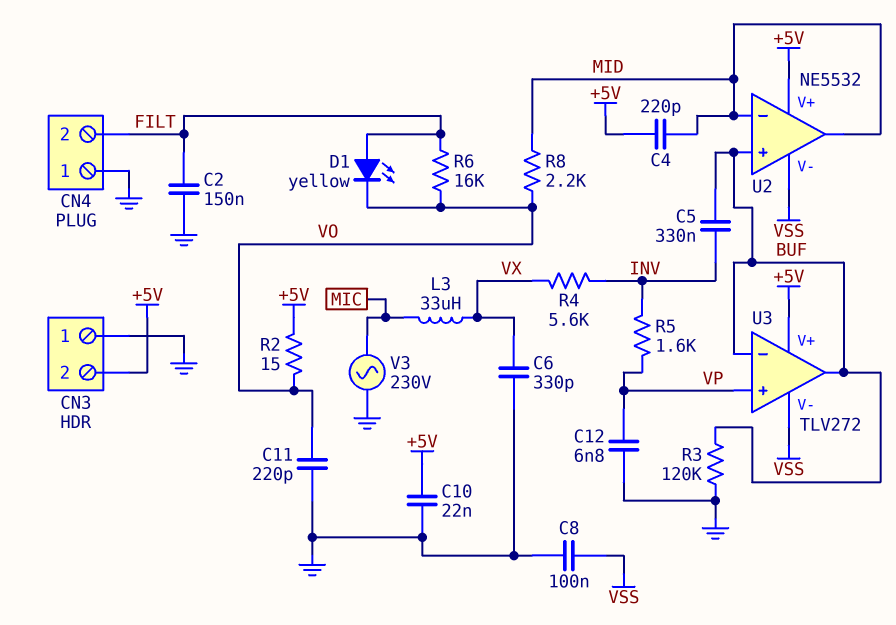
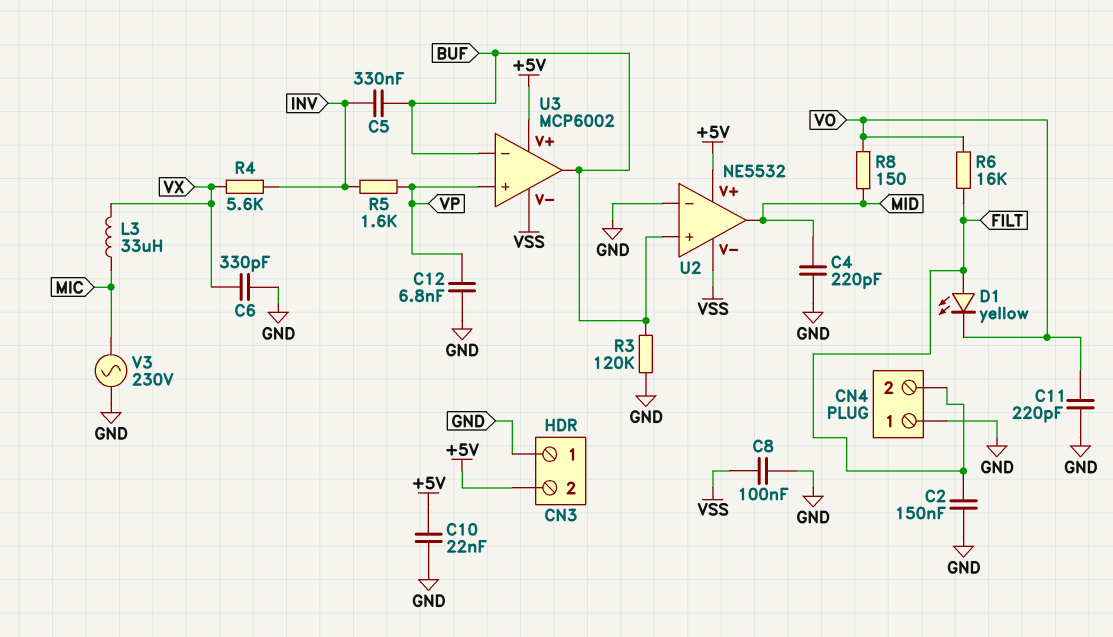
C4: 220pF (+5V, MID) -> 220pF (GND, MID)
R2: 15 (+5V, VO) -> none
R8: 2.2k (MID, VO) -> 150 (MID, VO)
U2 pin in-: MID -> GND
U3: TLV272 -> MCP6002

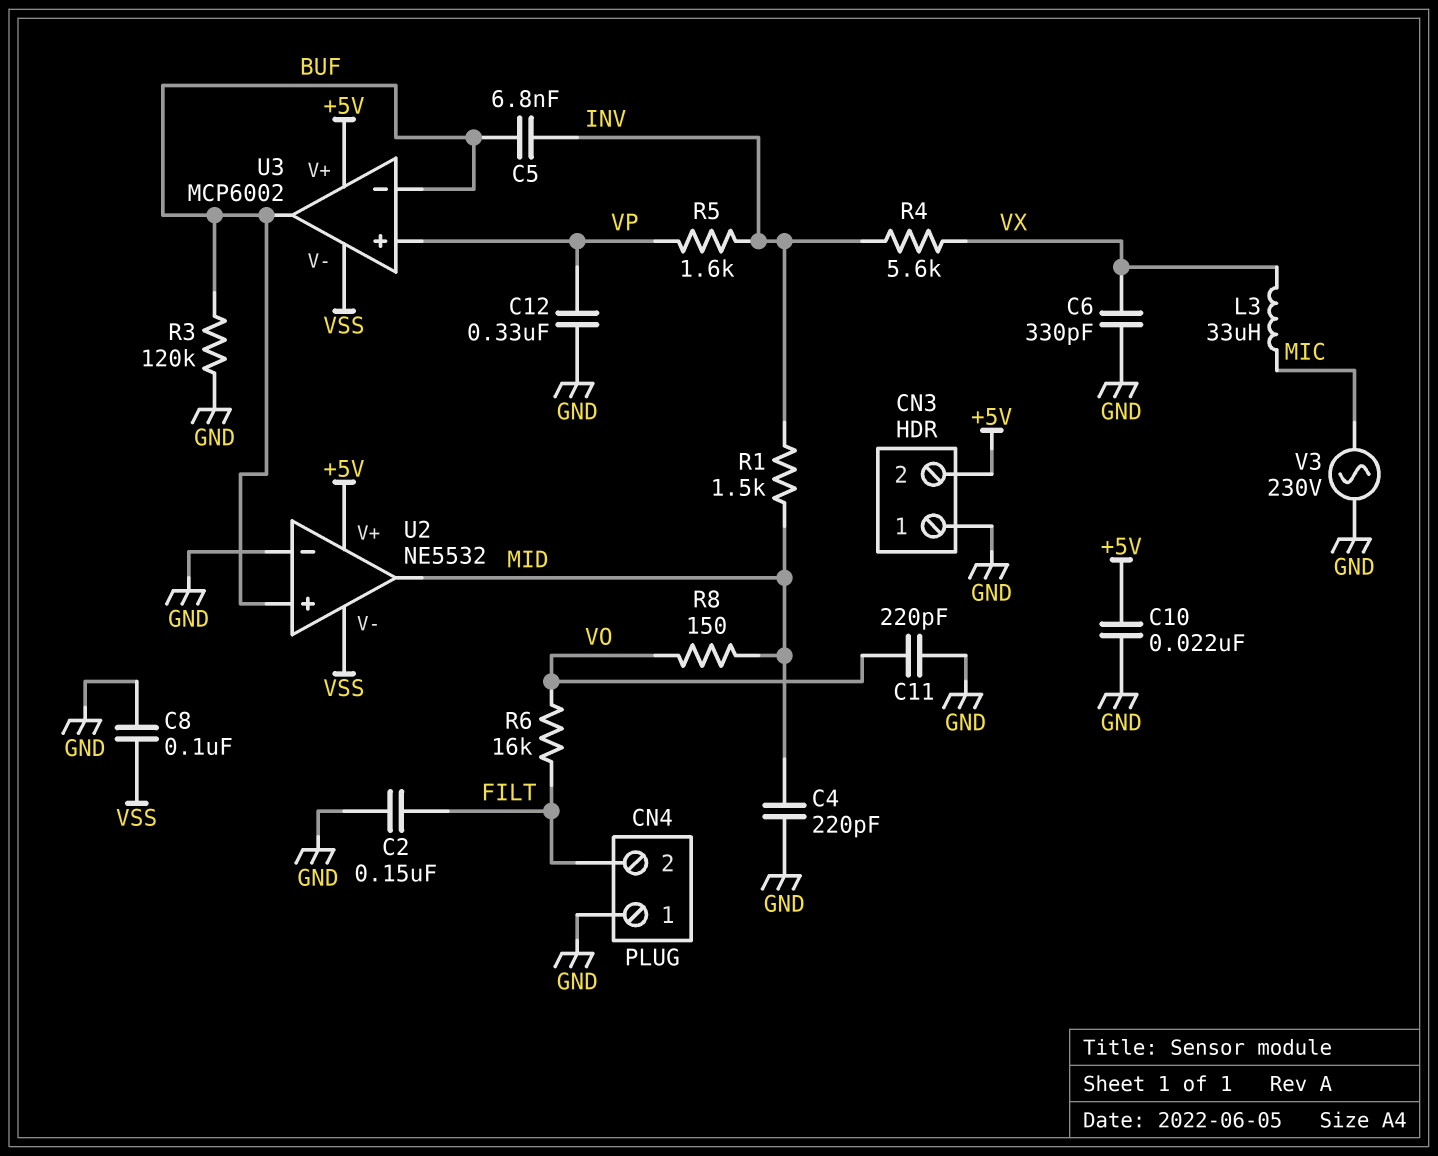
C5: 330nF (BUF, INV) -> 6.8nF (BUF, INV)
C12: 6.8nF (GND, VP) -> 330nF (GND, VP)
D1: LED yellow (A FILT, K VO) -> none
R1: none -> 1.5k (INV, MID)

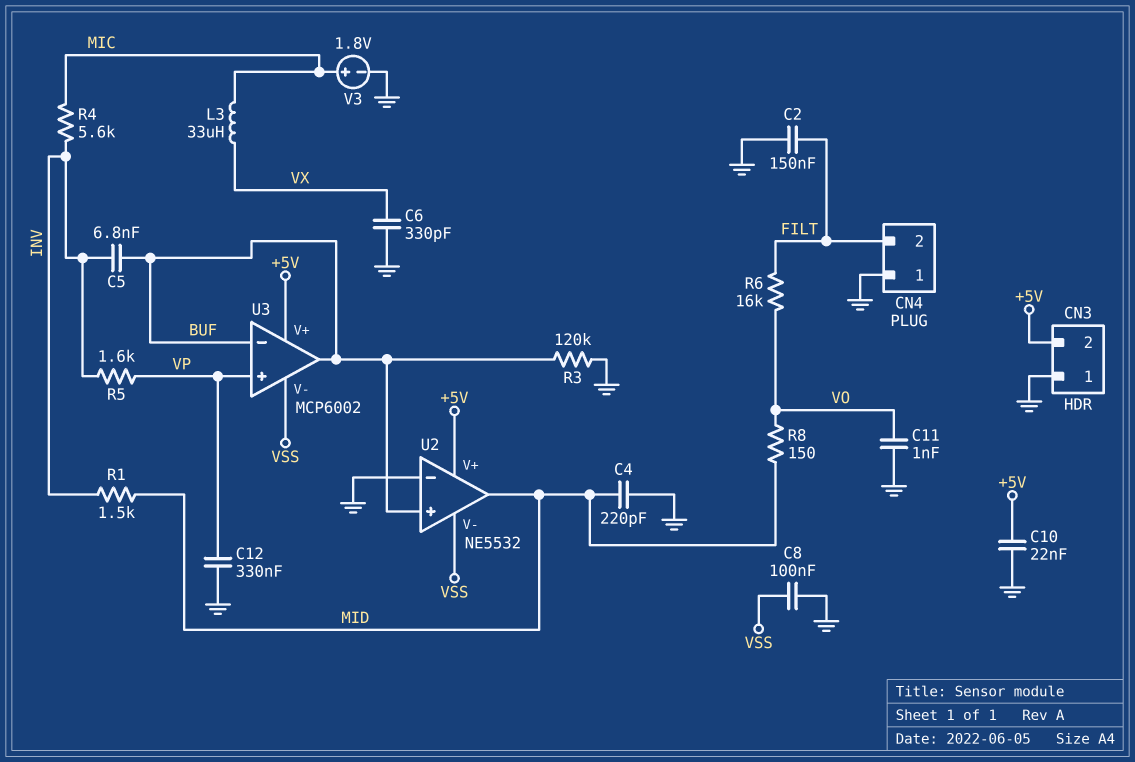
C11: 220pF (GND, VO) -> 1nF (GND, VO)
R4: 5.6k (INV, VX) -> 5.6k (INV, MIC)
V3: AC 230V (GND, MIC) -> 1.8V (plus MIC, minus GND)

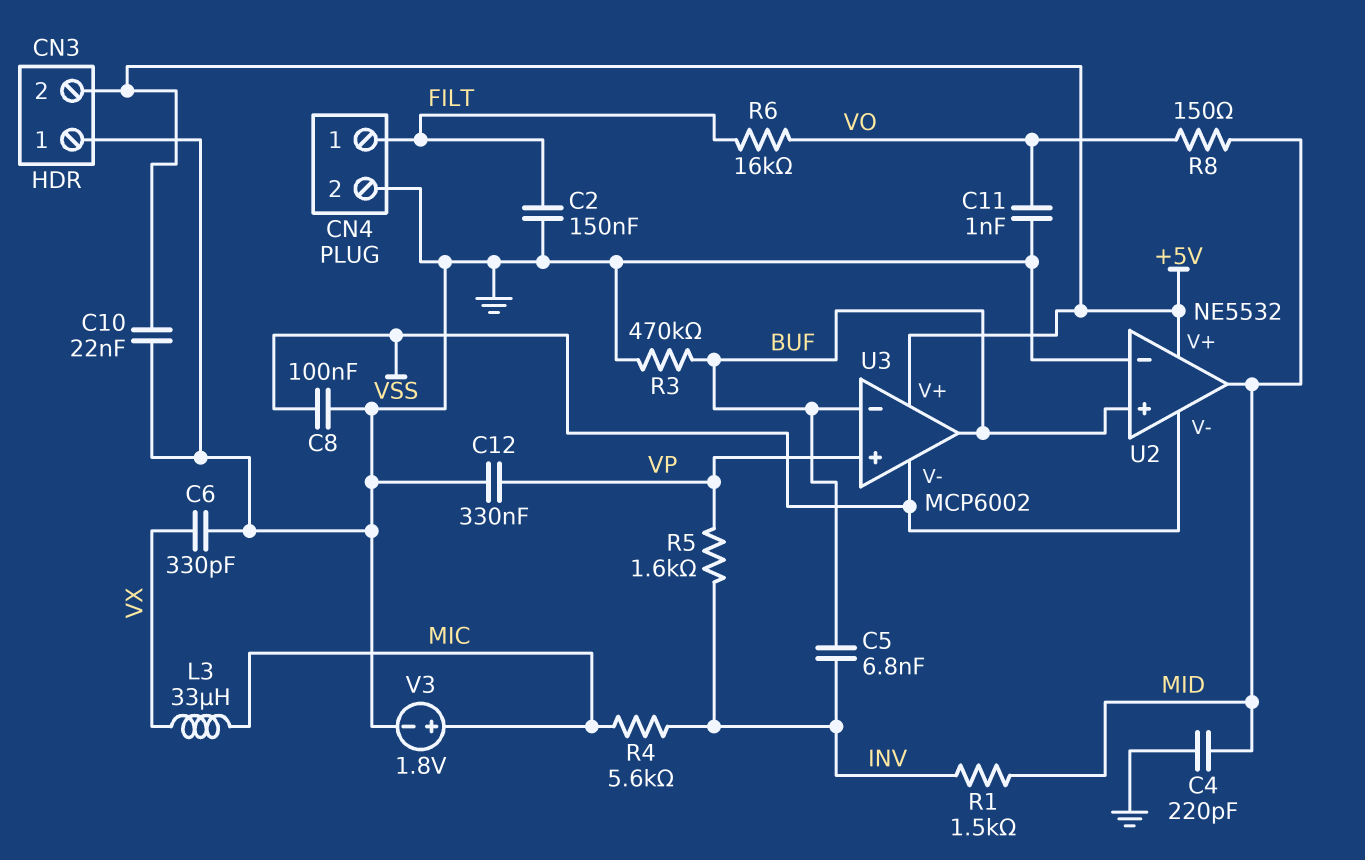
CN4 pin 1: GND -> FILT
CN4 pin 2: FILT -> GND
R3: 120k (BUF, GND) -> 470k (BUF, GND)

